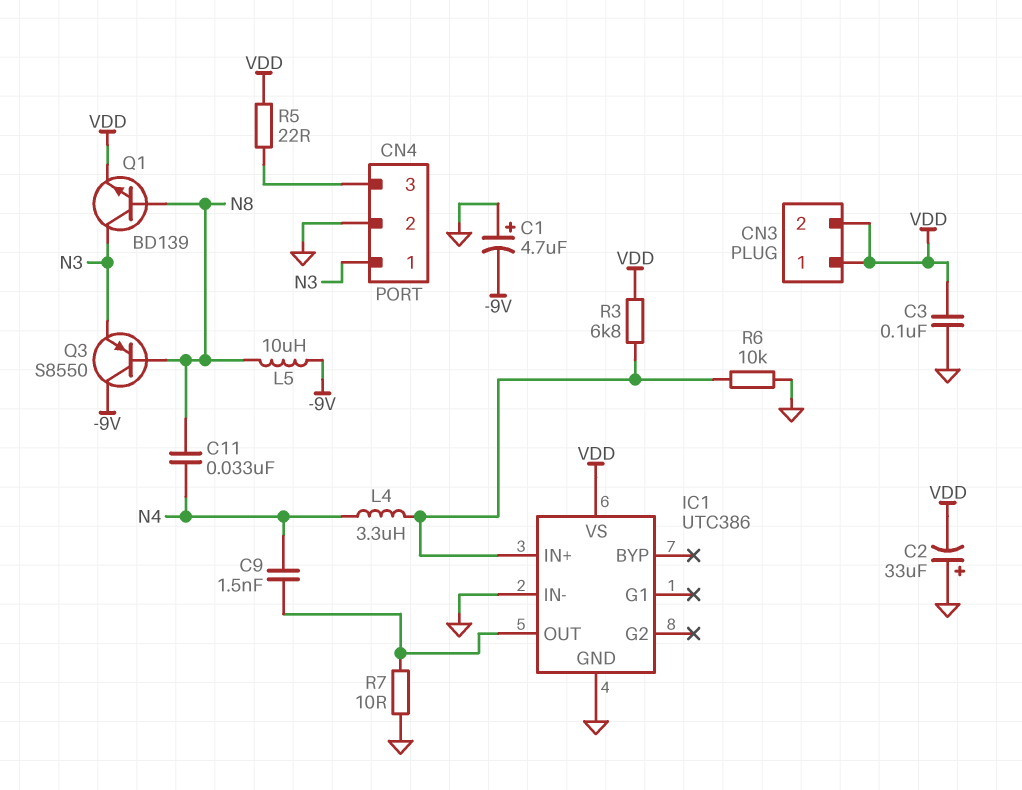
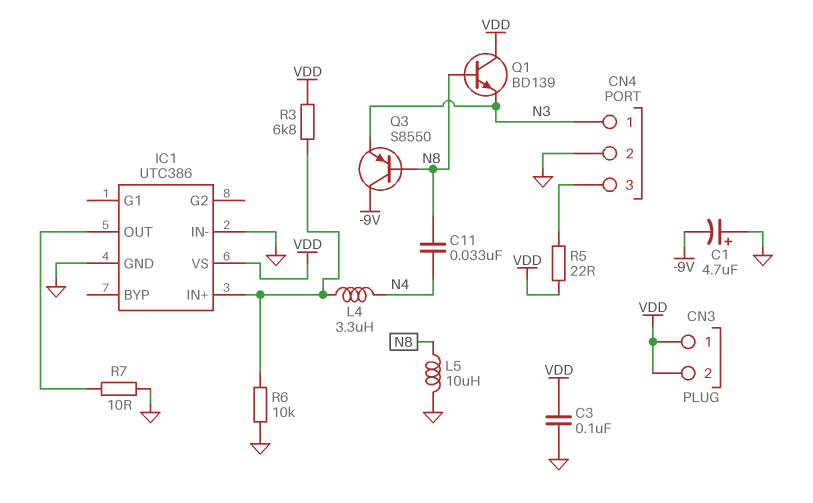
C2: 33uF (plus GND, minus VDD) -> none
C9: 1.5nF (IC1/OUT, N4) -> none
L5: 10uH (-9V, N8) -> 10uH (GND, N8)
Q1: NPN BD139 (B N8, C N3, E VDD) -> NPN BD139 (B N8, C VDD, E N3)

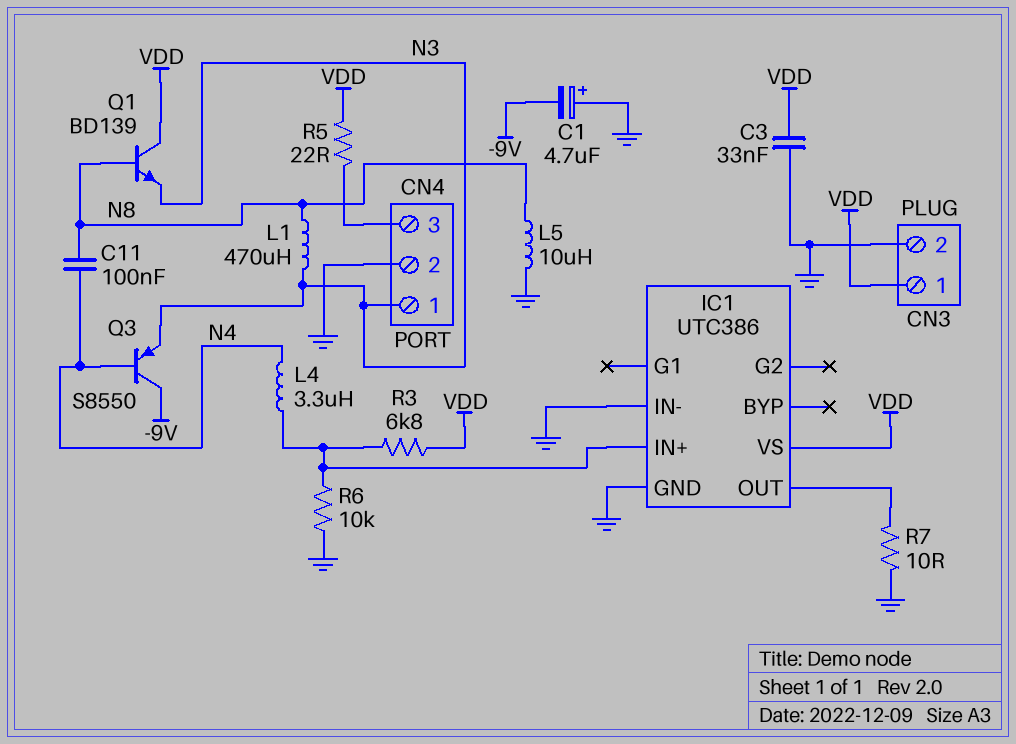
C3: 100nF (GND, VDD) -> 33nF (GND, VDD)
C11: 33nF (N4, N8) -> 100nF (N4, N8)
CN3 pin 2: VDD -> GND
L1: none -> 470uH (N3, N8)
Q3: PNP S8550 (B N8, C -9V, E N3) -> PNP S8550 (B N4, C -9V, E N3)

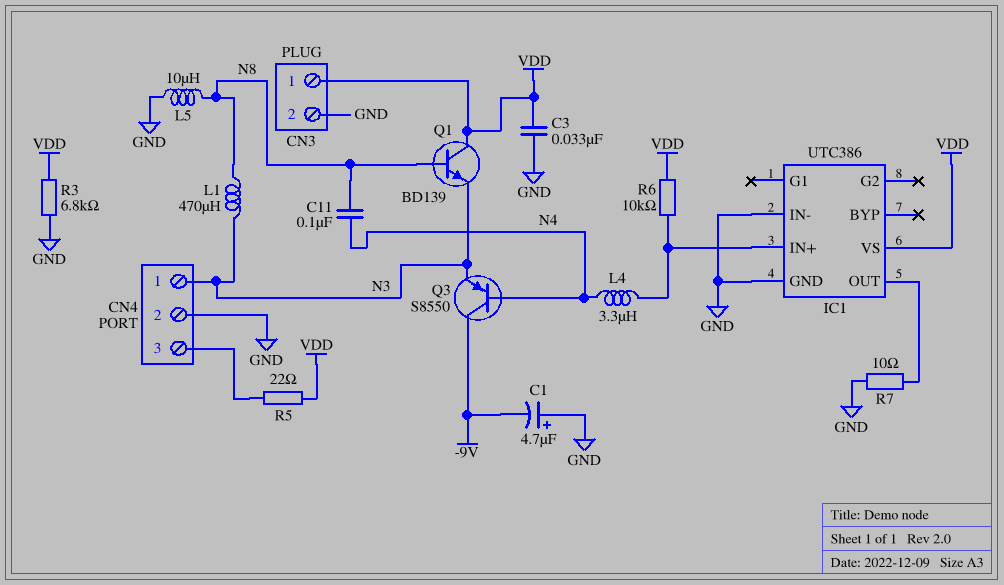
R3: 6.8k (IC1/IN+, VDD) -> 6.8k (GND, VDD)
R6: 10k (GND, IC1/IN+) -> 10k (IC1/IN+, VDD)

